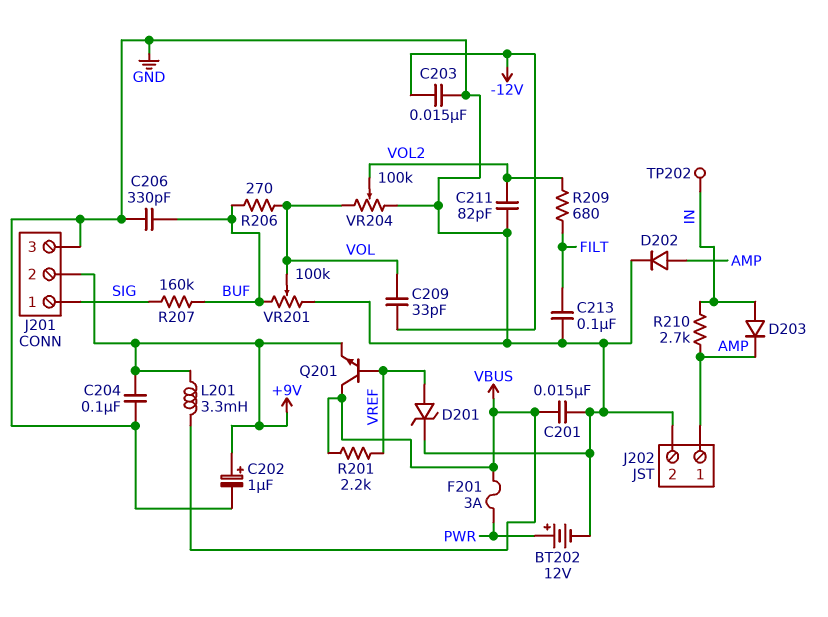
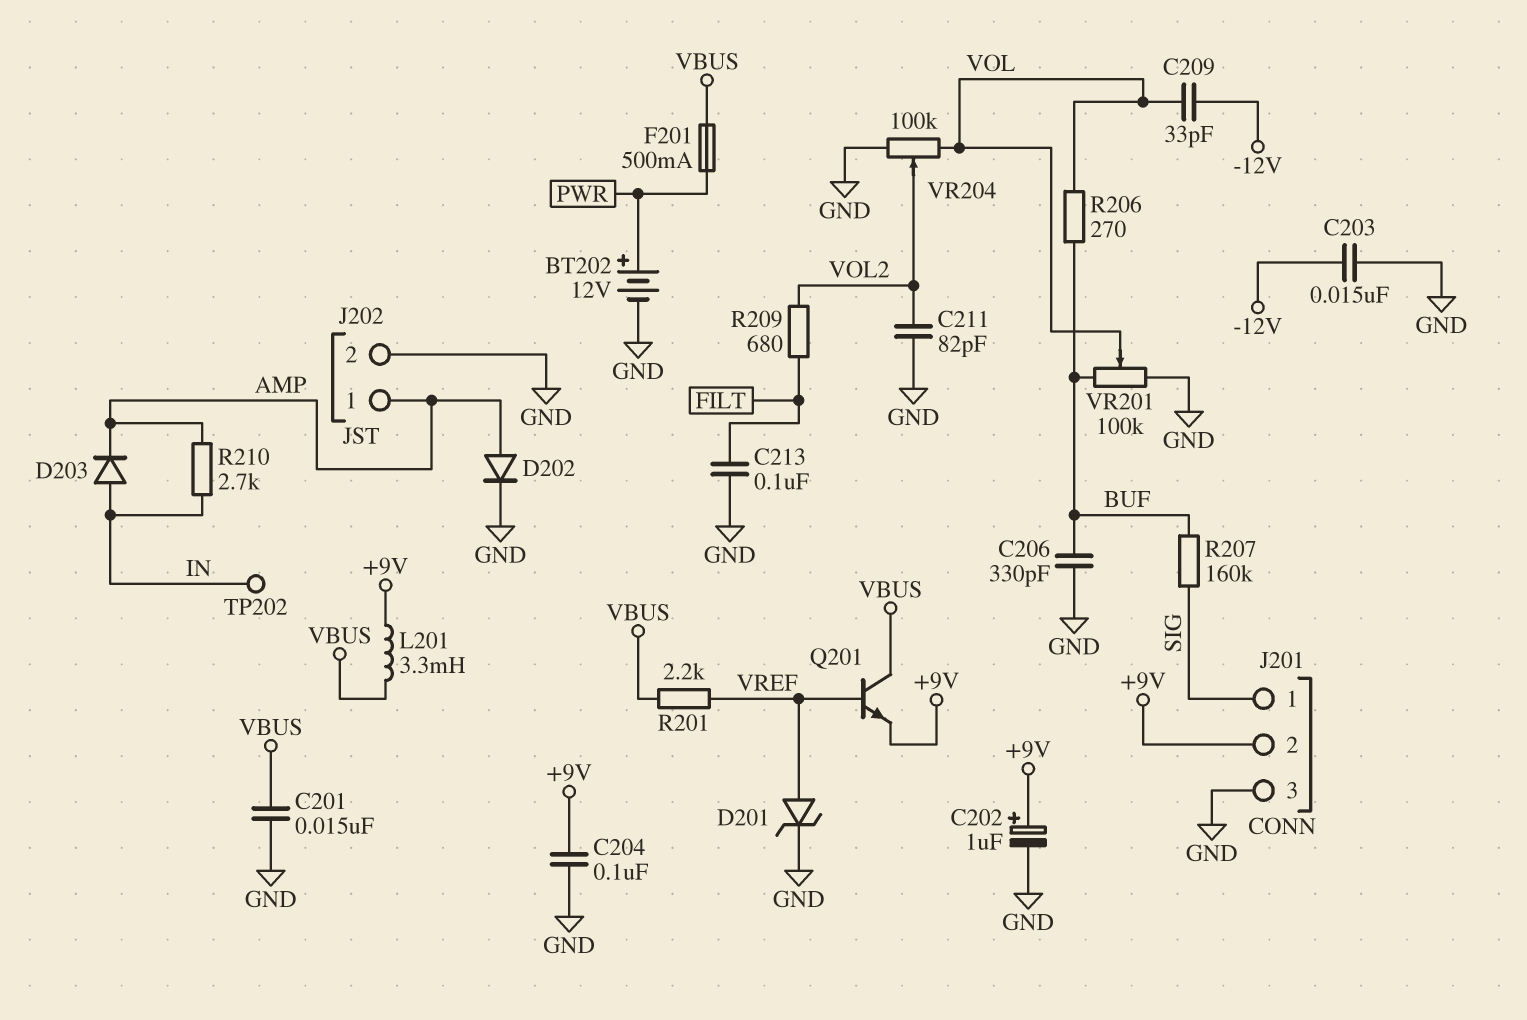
F201: 3A (PWR, VBUS) -> 500mA (PWR, VBUS)

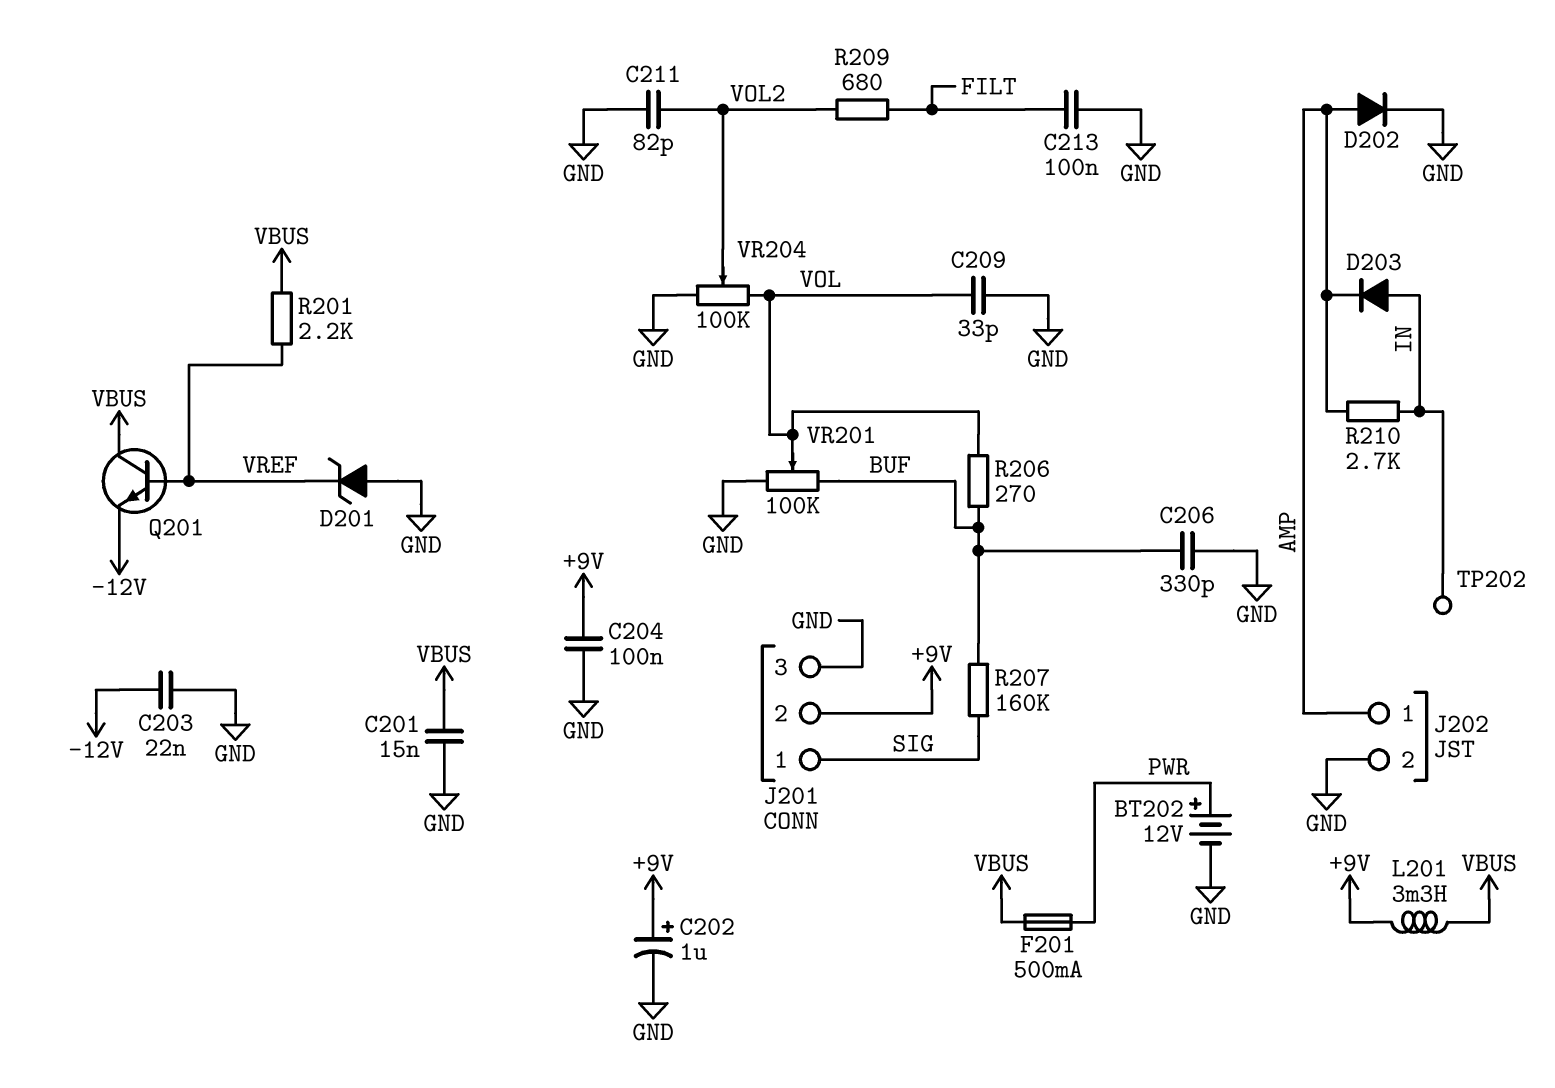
C203: 15nF (-12V, GND) -> 22nF (-12V, GND)
C209: 33pF (-12V, VOL) -> 33pF (GND, VOL)
D201: zener (A VREF, K GND) -> zener (A GND, K VREF)
Q201: NPN (B VREF, C VBUS, E +9V) -> NPN (B VREF, C VBUS, E -12V)

